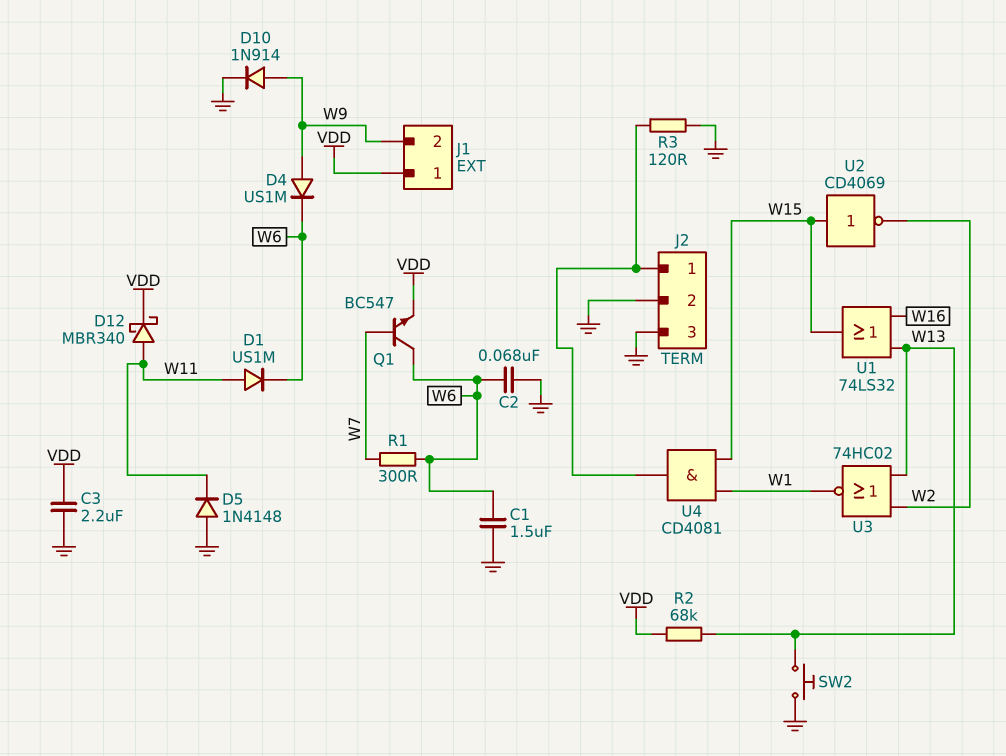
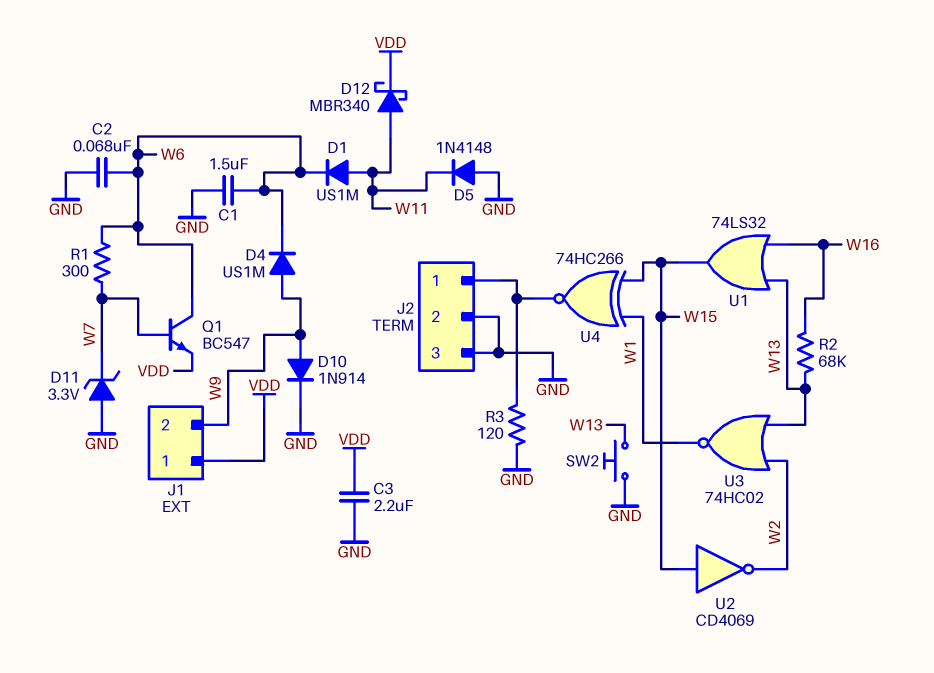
D11: none -> zener 3.3V (A GND, K W7)
R2: 68k (VDD, W13) -> 68k (W13, W16)
U4: AND CD4081 (in W1, in W15, out J2/1) -> XNOR 74HC266 (in W1, in W15, out J2/1)

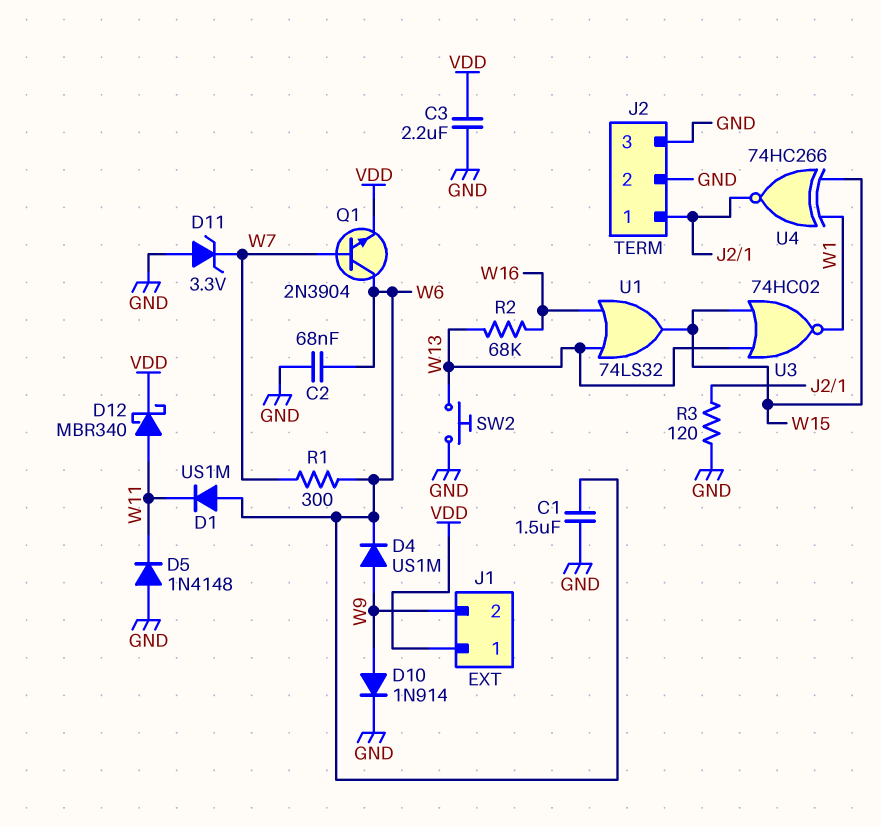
D1: diode US1M (A W11, K W6) -> diode US1M (A W6, K W11)
Q1: NPN BC547 (B W7, C W6, E VDD) -> NPN 2N3904 (B W7, C W6, E VDD)
U2: NOT CD4069 (in W15, out W2) -> none
U3: NOR 74HC02 (in W2, in W13, out W1) -> NOR 74HC02 (in W13, in W15, out W1)

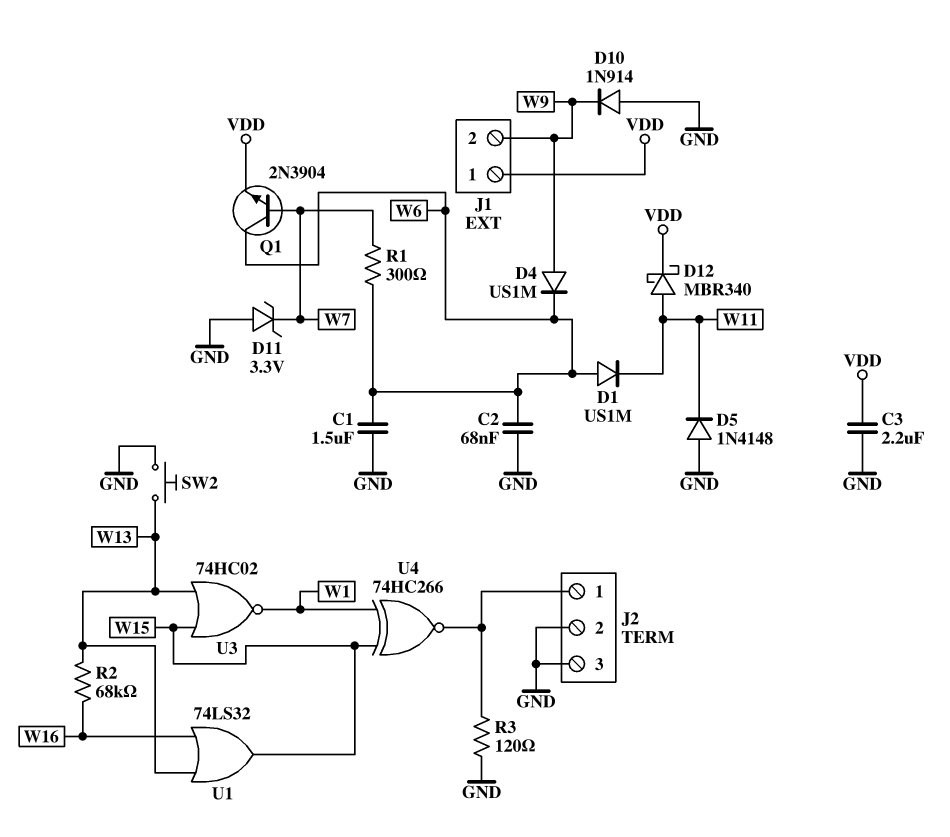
D10: diode 1N914 (A W9, K GND) -> diode 1N914 (A GND, K W9)

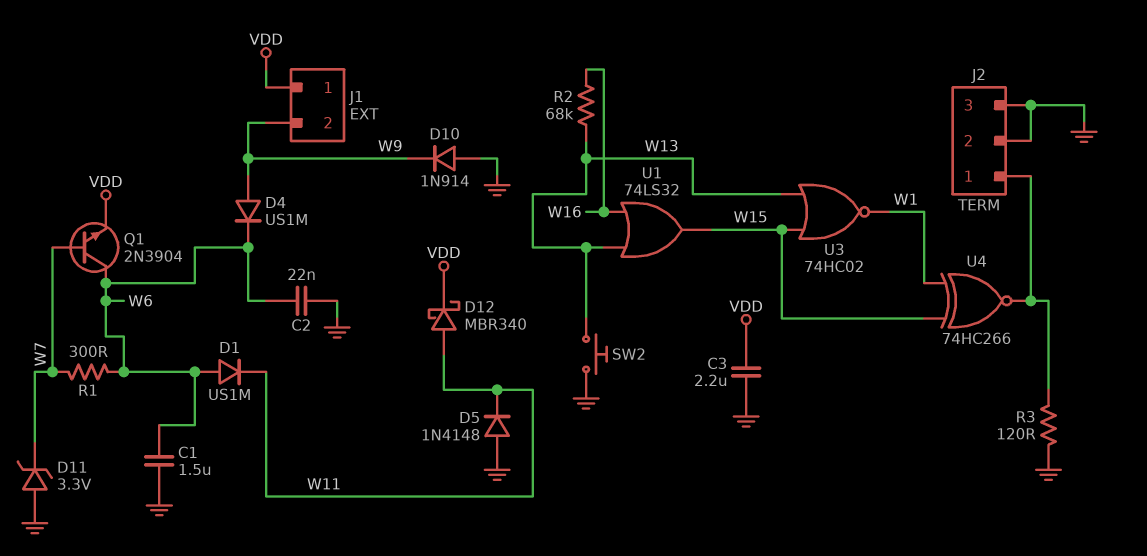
C2: 68nF (GND, W6) -> 22nF (GND, W6)

